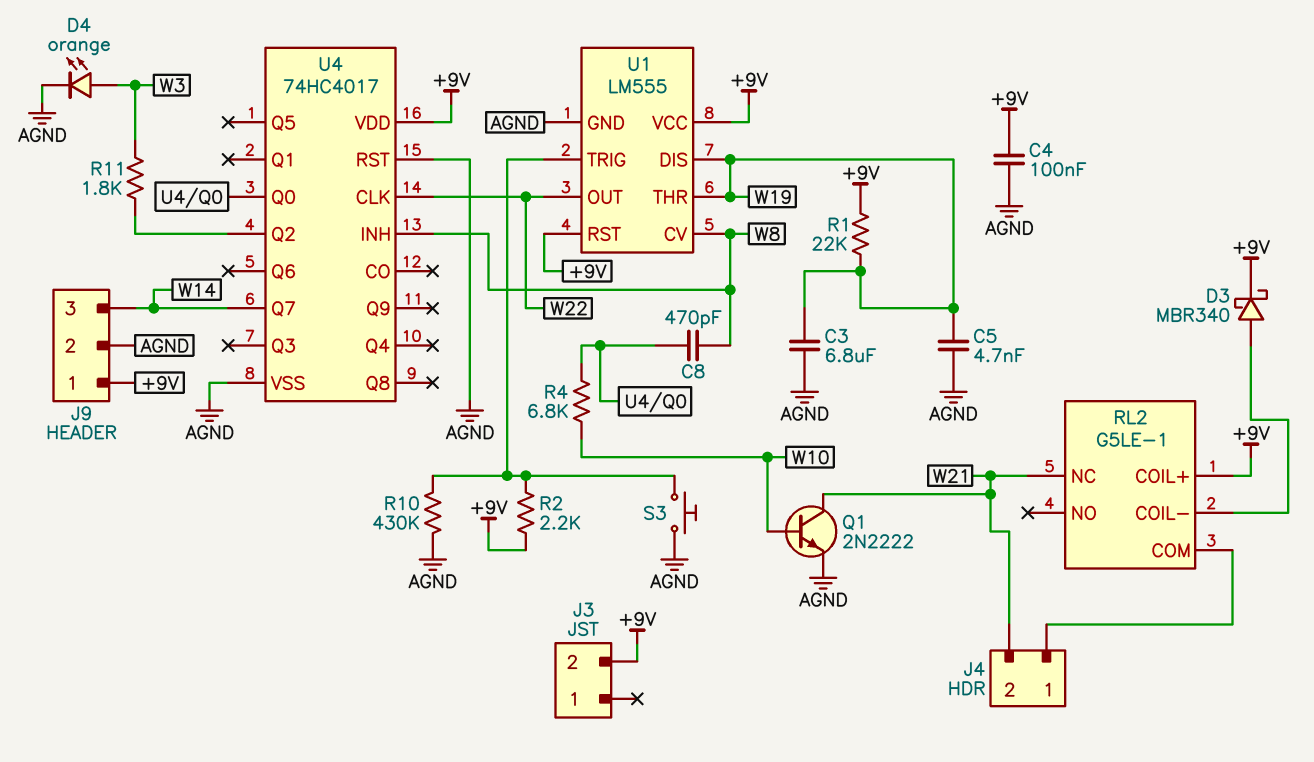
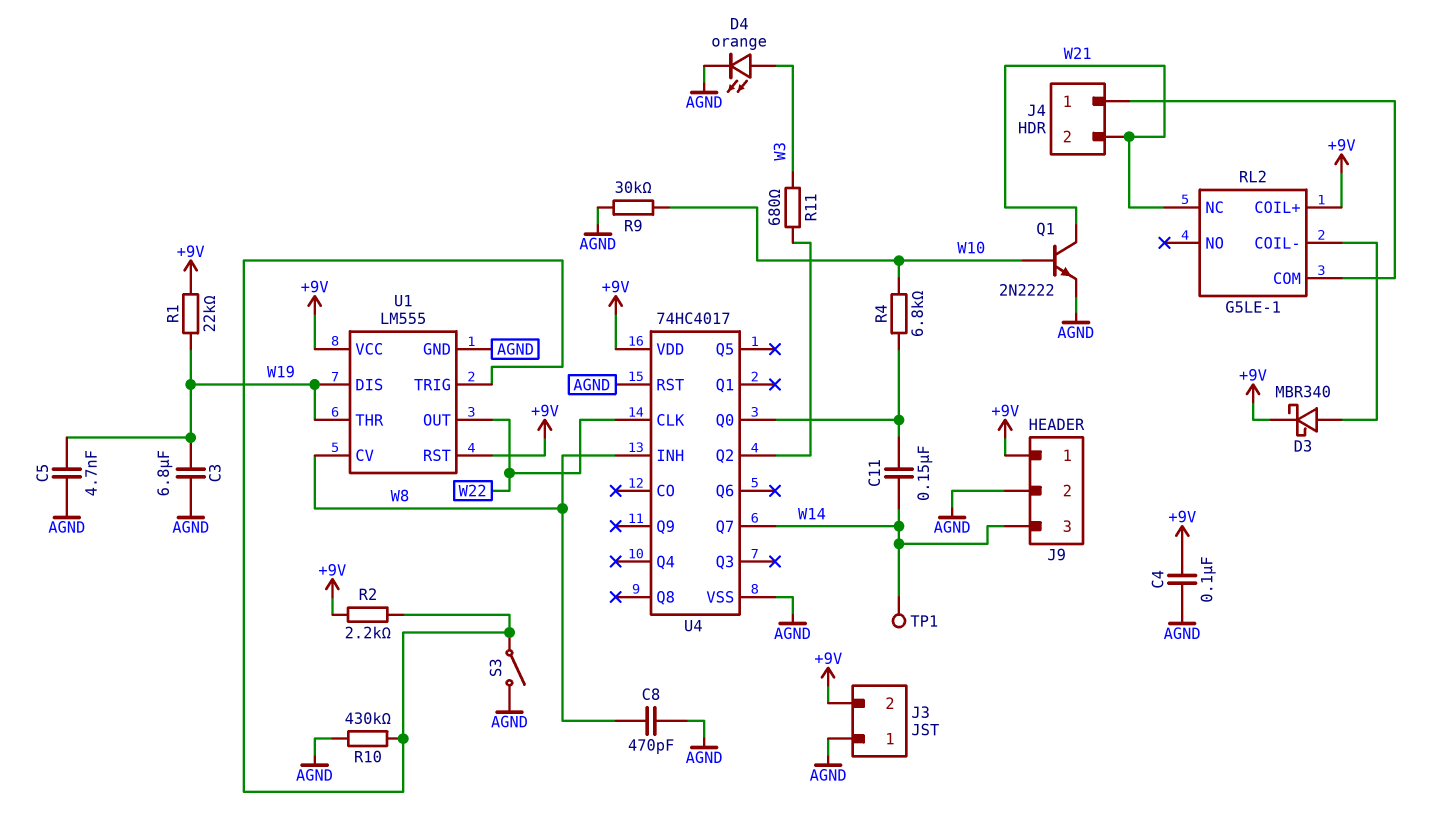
C8: 470pF (U4/Q0, W8) -> 470pF (AGND, W8)
C11: none -> 150nF (U4/Q0, W14)
J3 pin 1: none -> AGND
R9: none -> 30k (AGND, W10)
R11: 1.8k (U4/Q2, W3) -> 680 (U4/Q2, W3)
S3: button (AGND, U1/TRIG) -> switch (AGND, U1/TRIG)
TP1: none -> test point (W14)

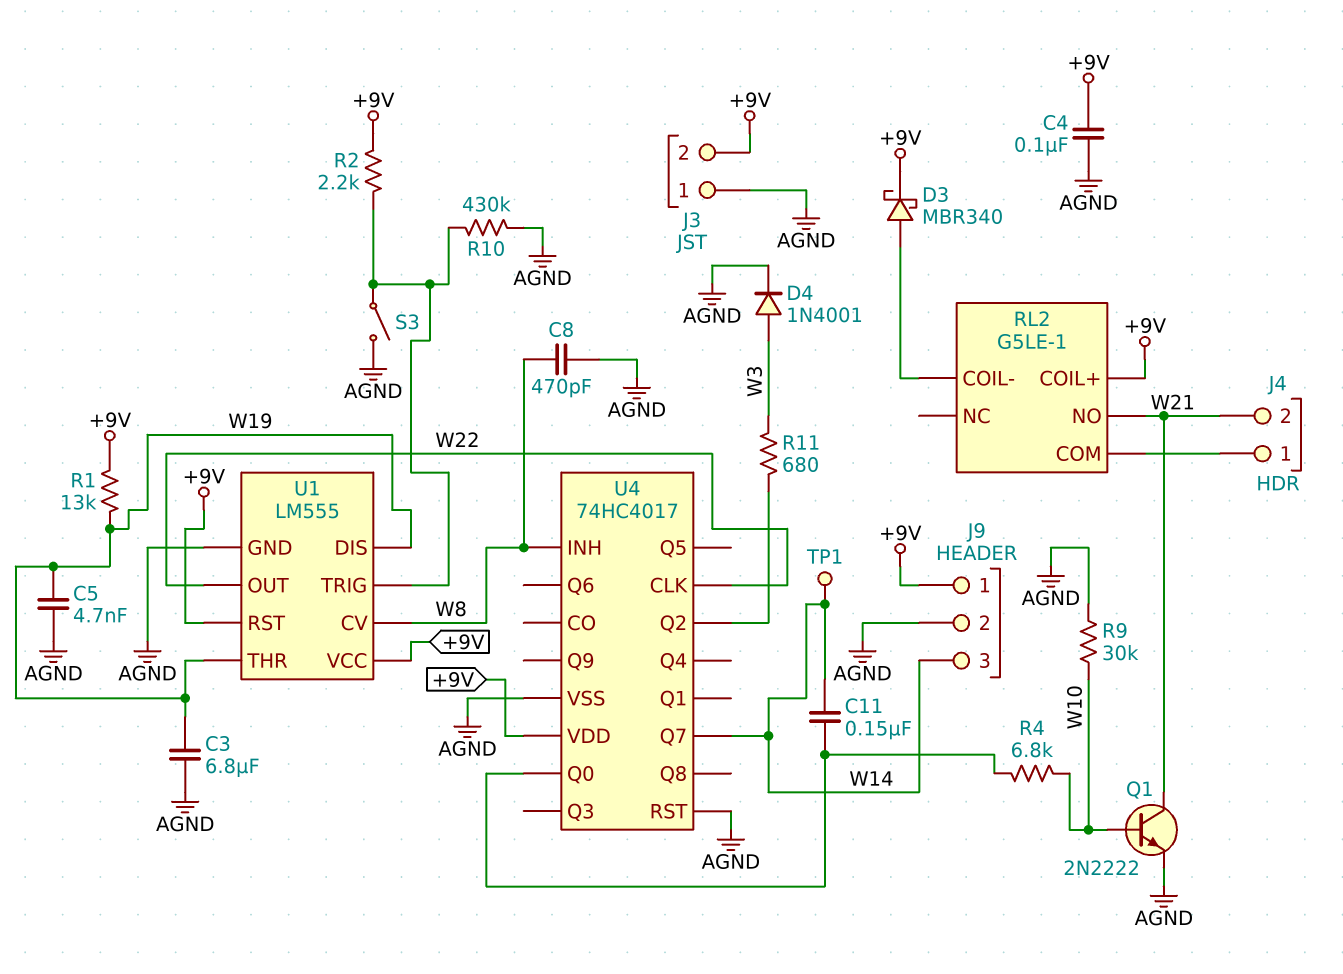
D4: LED orange (A W3, K AGND) -> diode 1N4001 (A W3, K AGND)
R1: 22k (+9V, W19) -> 13k (+9V, W19)
RL2 pin NC: W21 -> none
RL2 pin NO: none -> W21

